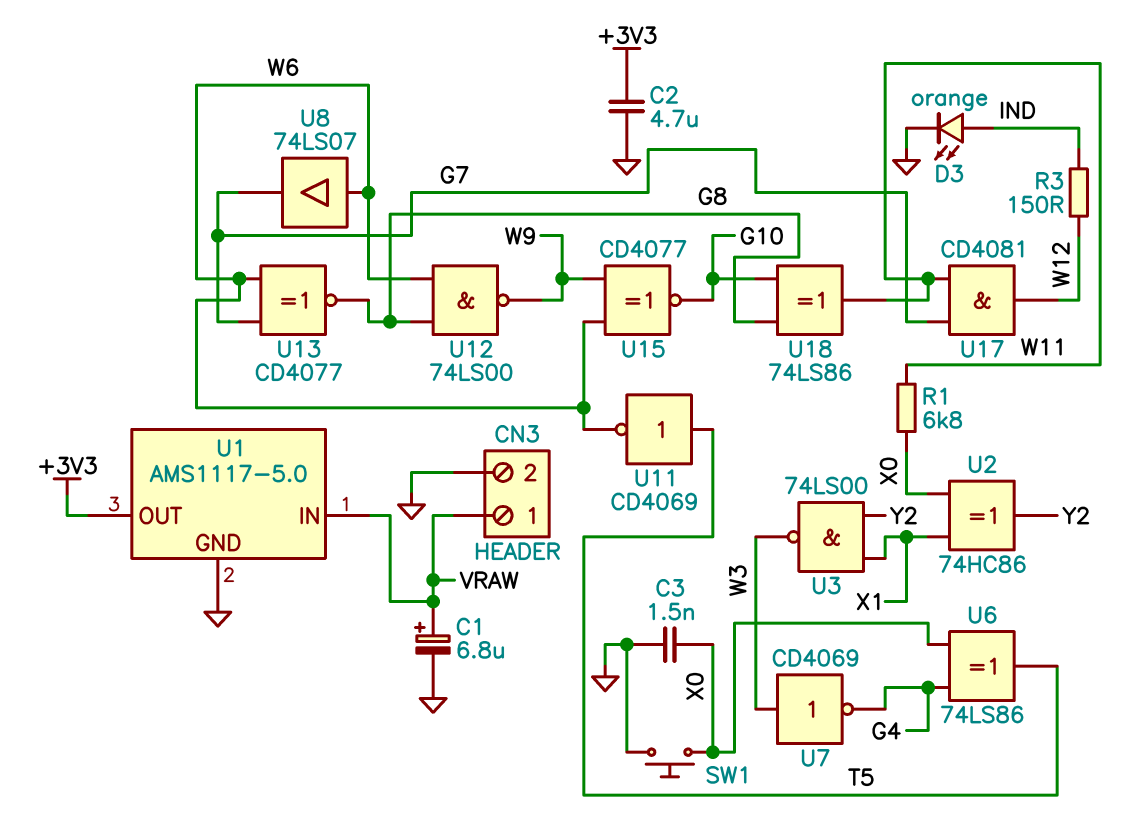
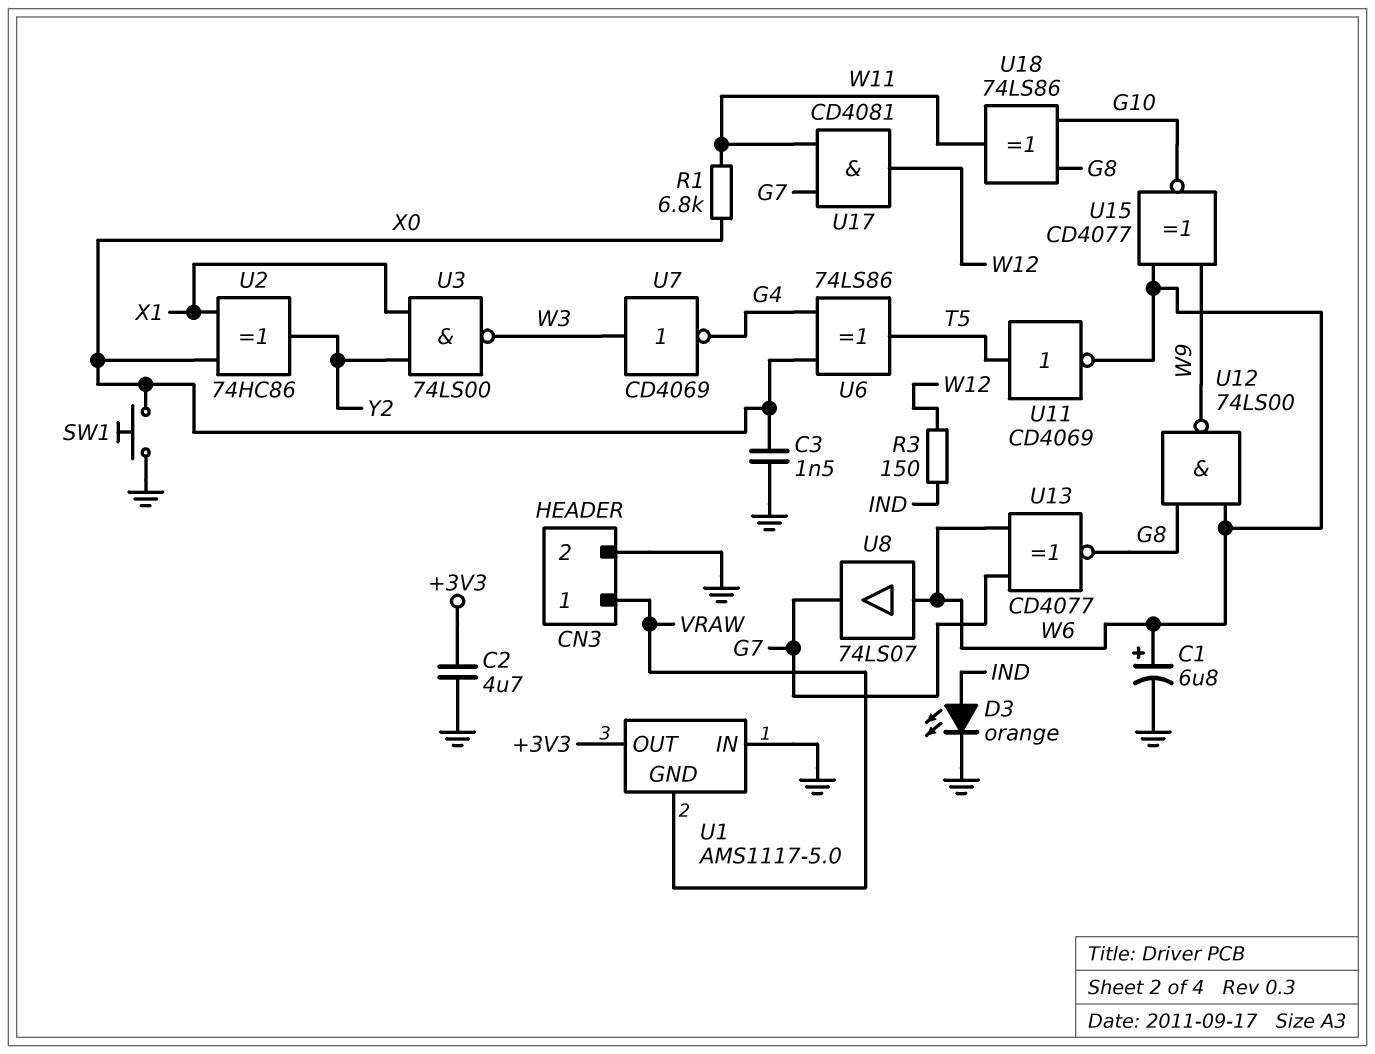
C1: 6.8uF (plus VRAW, minus GND) -> 6.8uF (plus W6, minus GND)
U1 pin GND: GND -> VRAW
U1 pin IN: VRAW -> GND

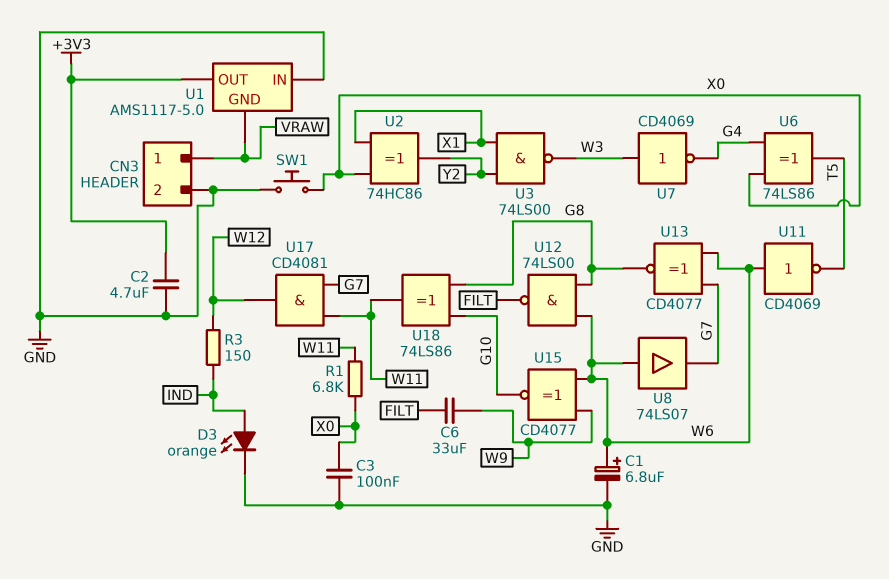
C3: 1.5nF (GND, X0) -> 100nF (GND, X0)
C6: none -> 33uF (FILT, W9)
U11: NOT CD4069 (in T5, out W6) -> NOT CD4069 (in W6, out T5)
U12: NAND 74LS00 (in G8, in W6, out W9) -> NAND 74LS00 (in G8, in W6, out FILT)

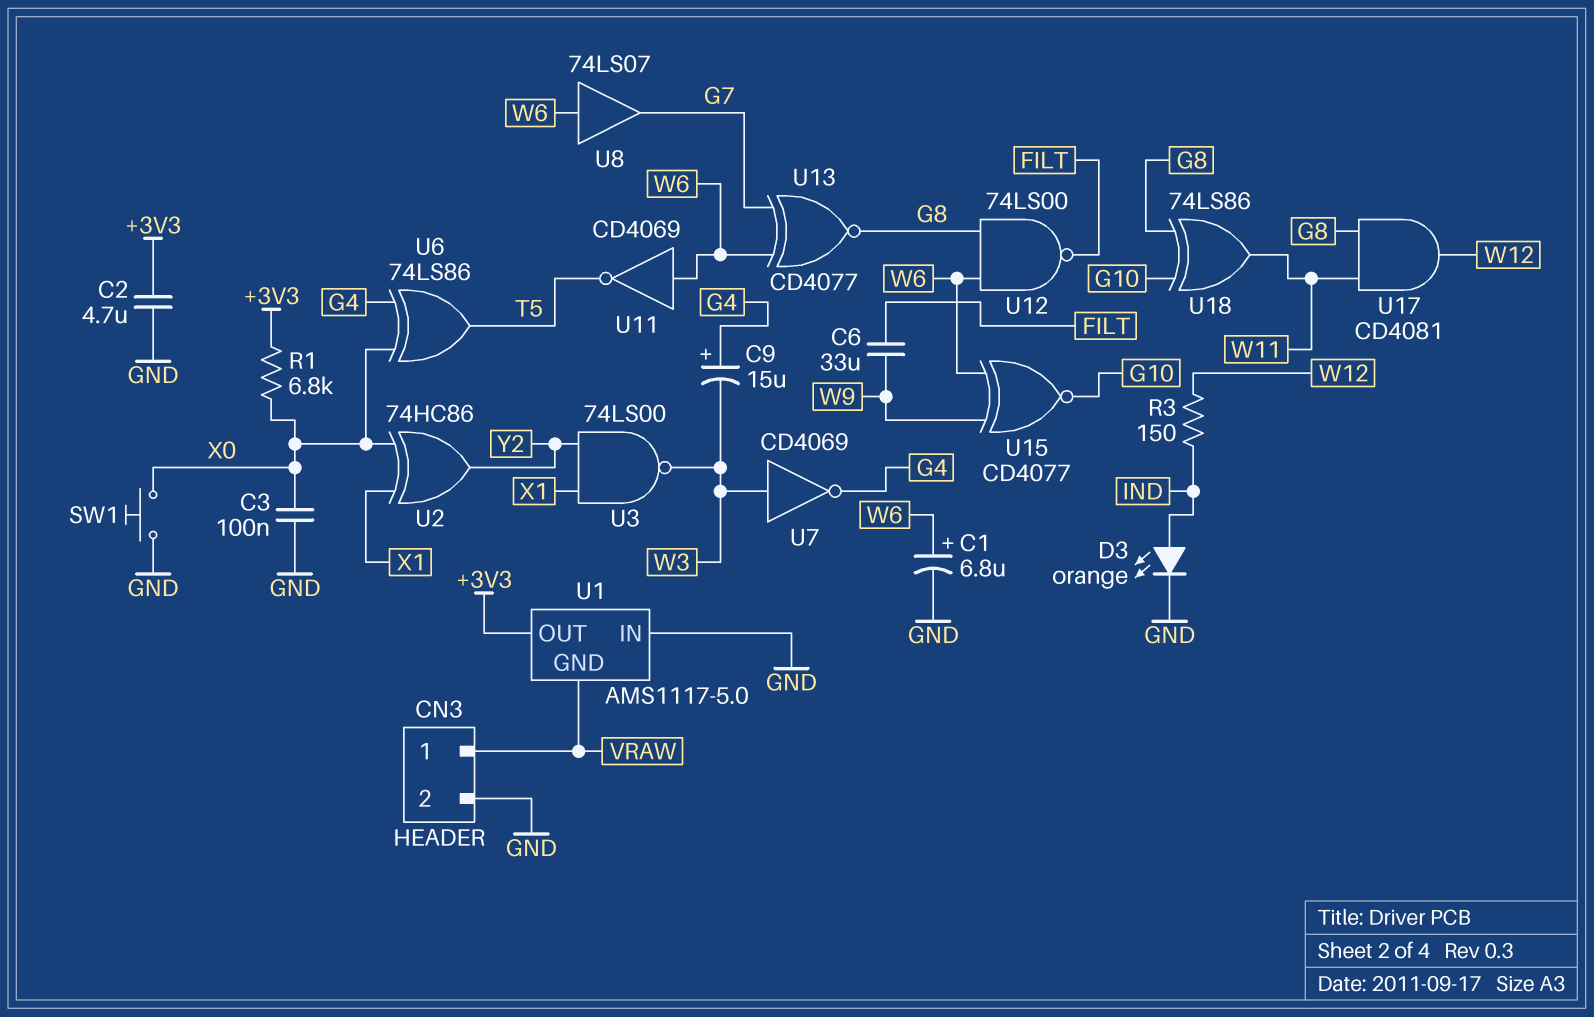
C9: none -> 15uF (plus G4, minus W3)
R1: 6.8k (W11, X0) -> 6.8k (+3V3, X0)
U17: AND CD4081 (in G7, in W11, out W12) -> AND CD4081 (in G8, in W11, out W12)

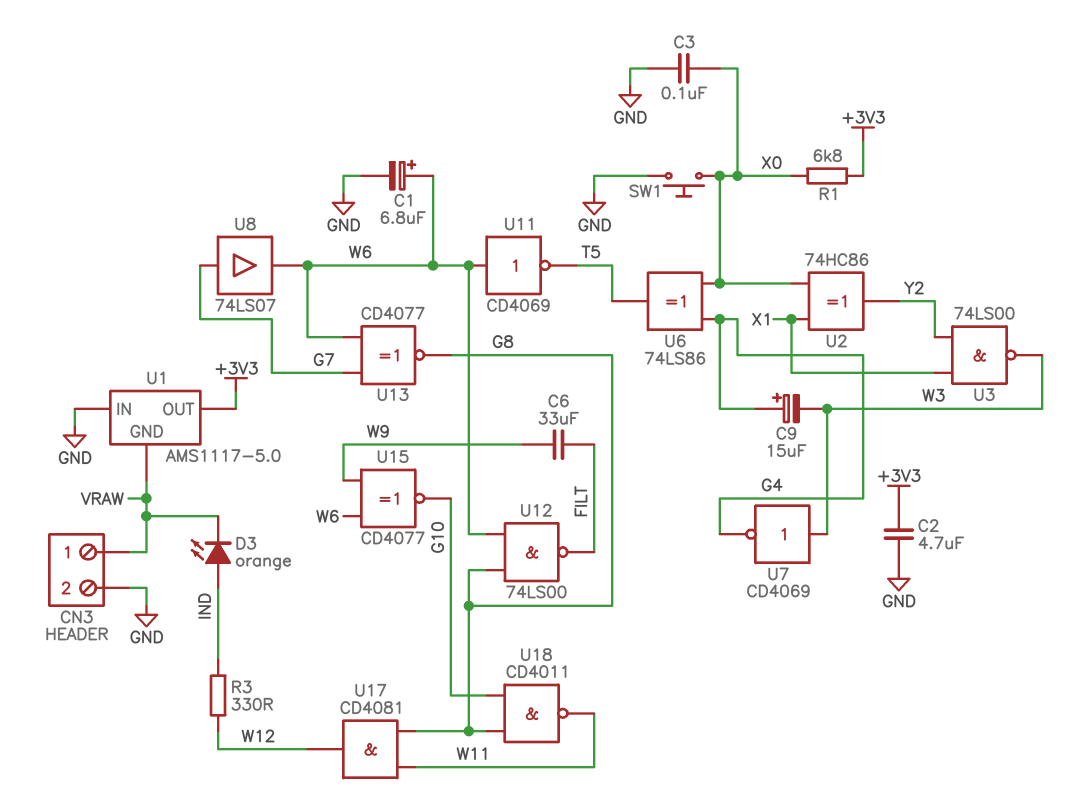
D3: LED orange (A IND, K GND) -> LED orange (A IND, K VRAW)
R3: 150 (IND, W12) -> 330 (IND, W12)
U8: buffer 74LS07 (in W6, out G7) -> buffer 74LS07 (in G7, out W6)
U18: XOR 74LS86 (in G8, in G10, out W11) -> NAND CD4011 (in G8, in G10, out W11)

